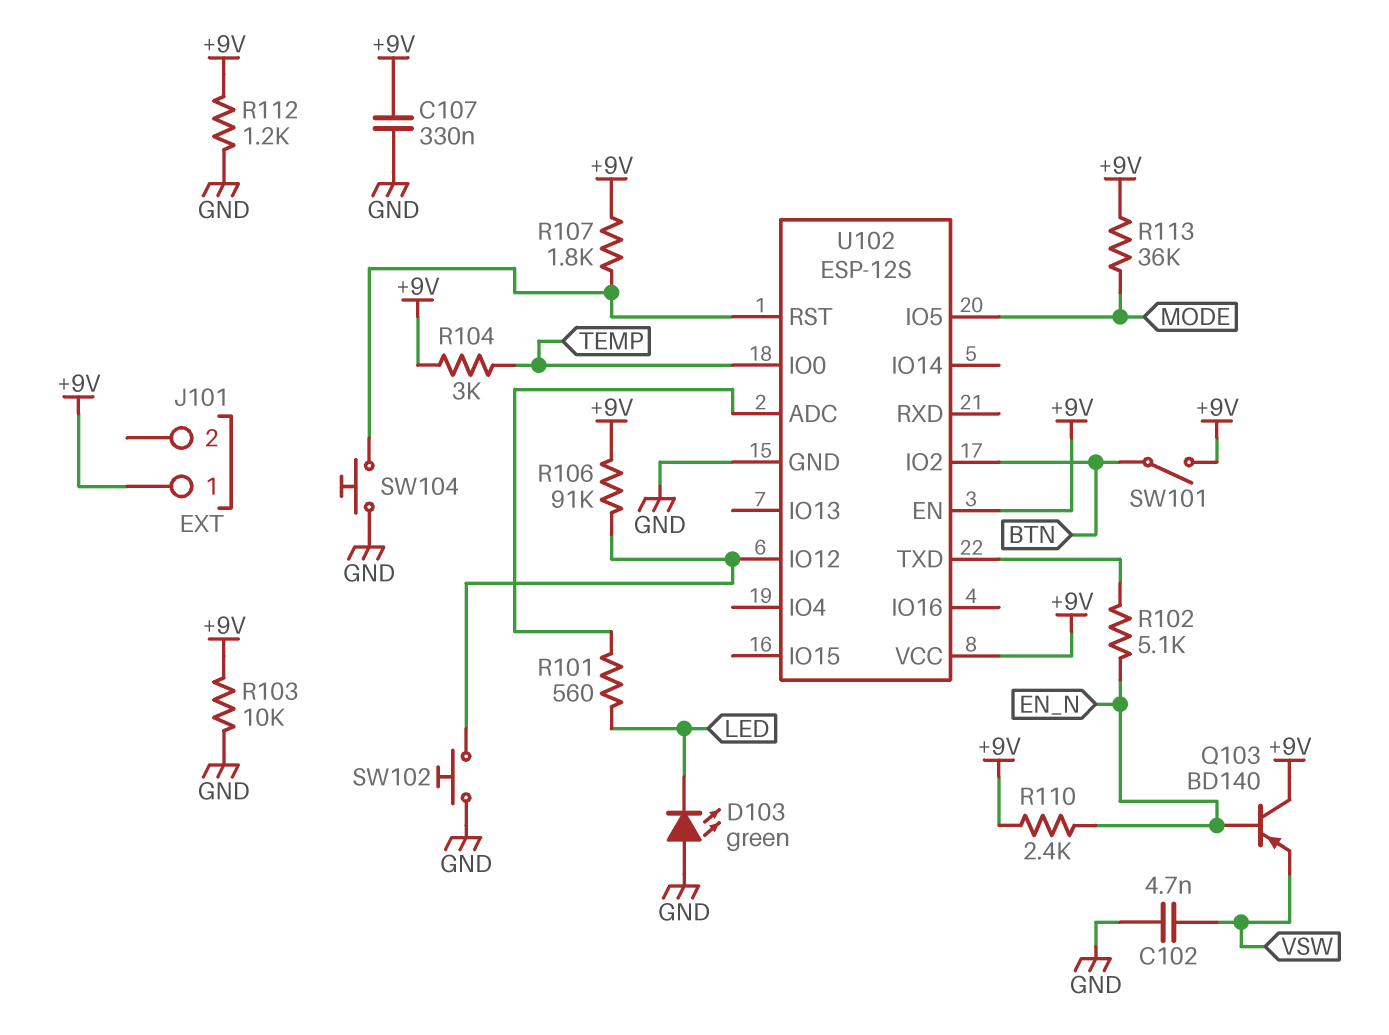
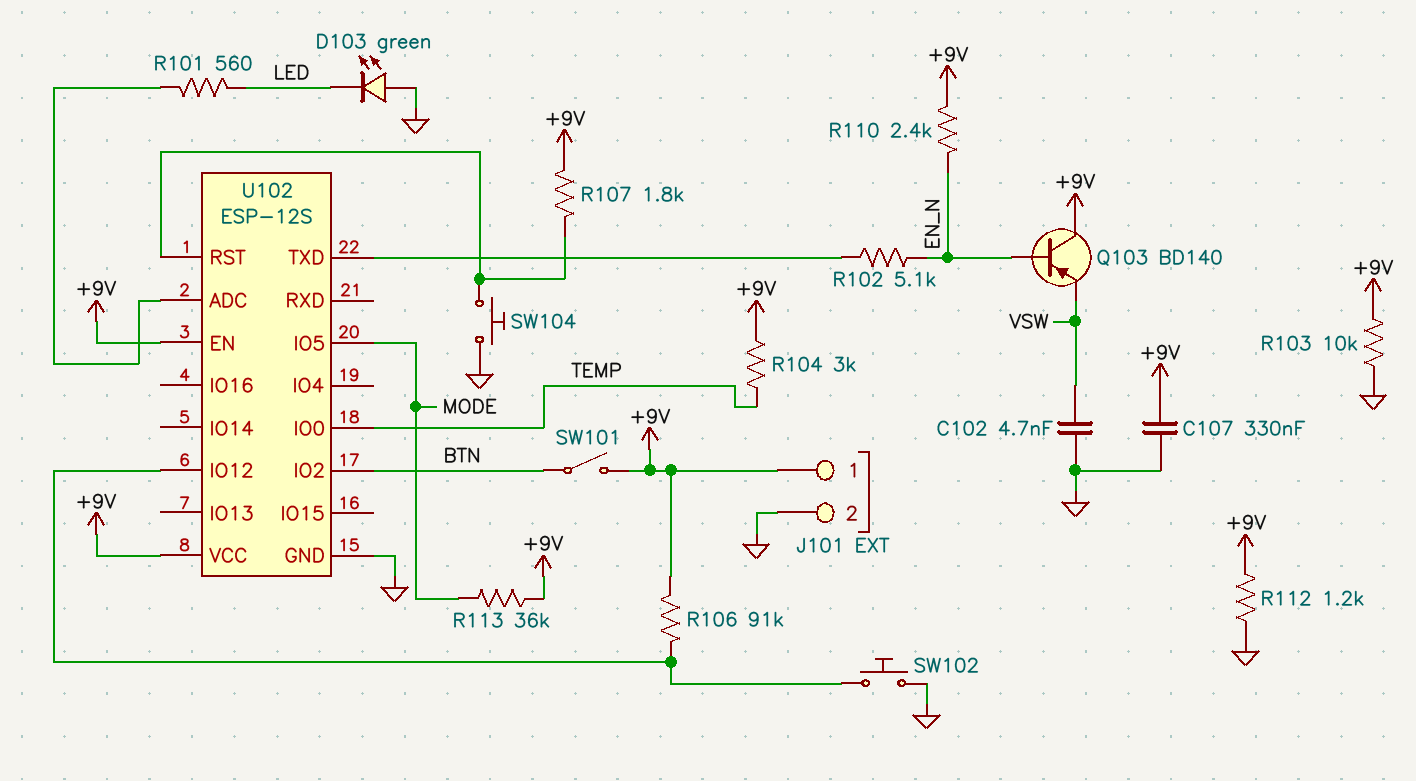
J101 pin 2: none -> GND

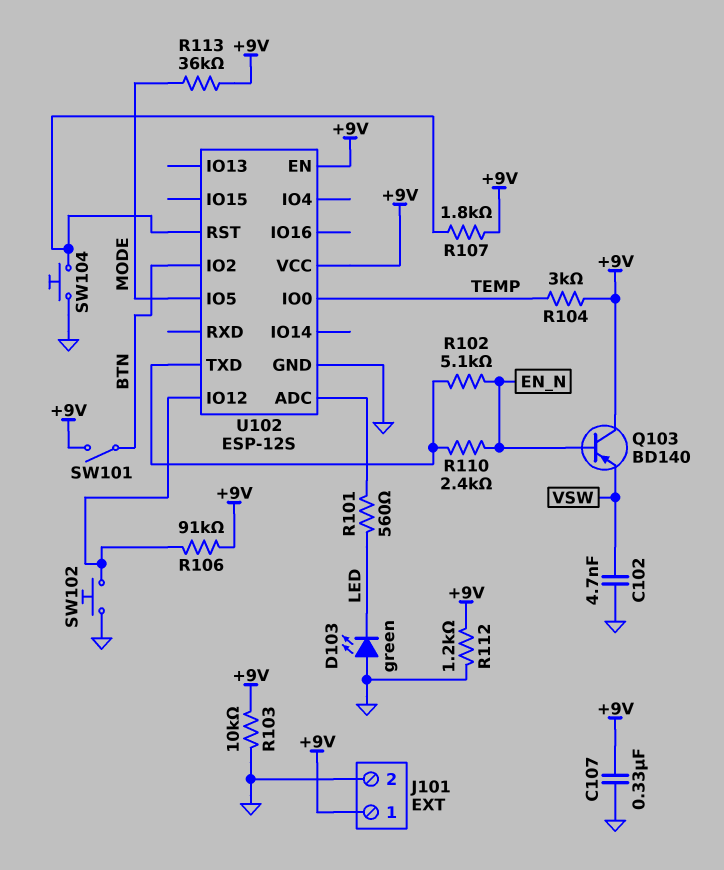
R110: 2.4k (+9V, EN_N) -> 2.4k (EN_N, U102/TXD)

